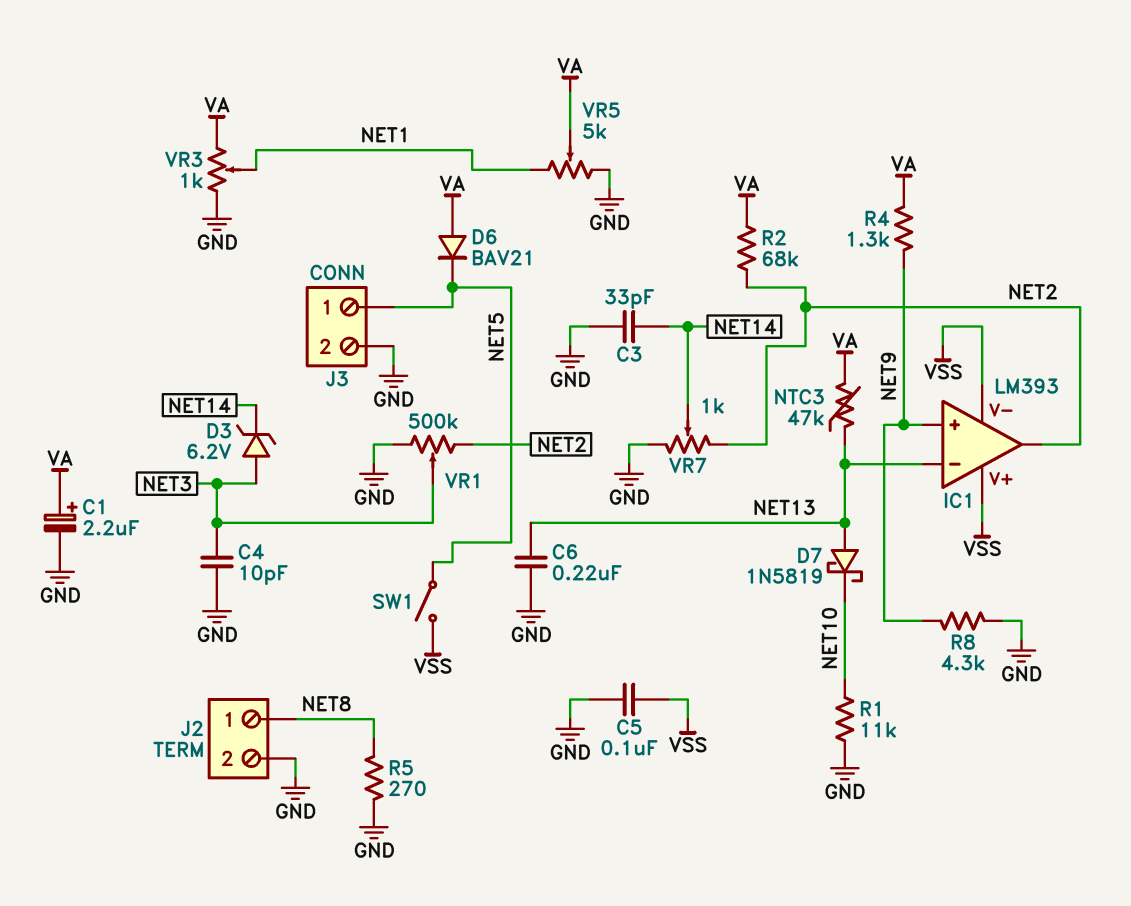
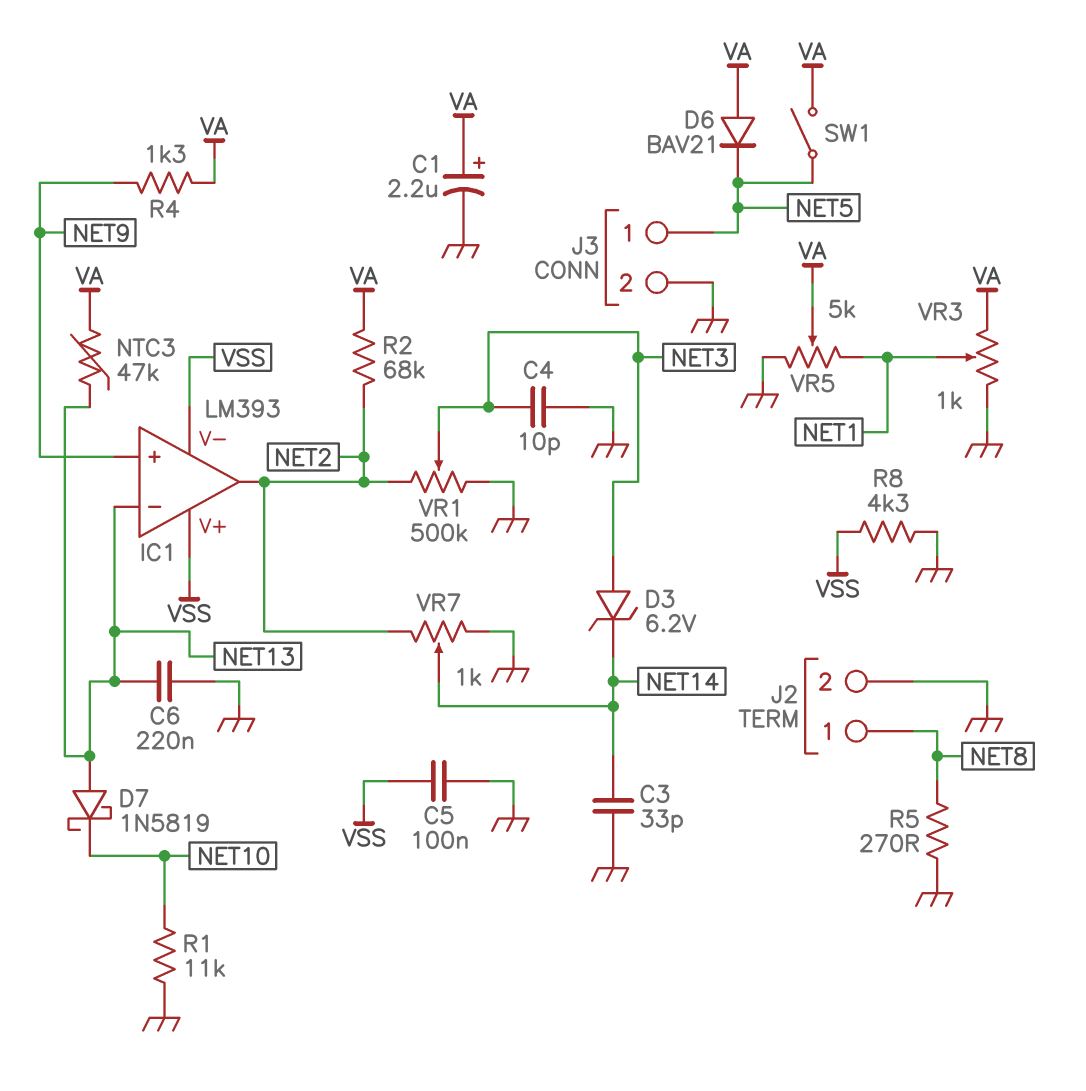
R8: 4.3k (GND, NET9) -> 4.3k (GND, VSS)
SW1: switch (NET5, VSS) -> switch (NET5, VA)

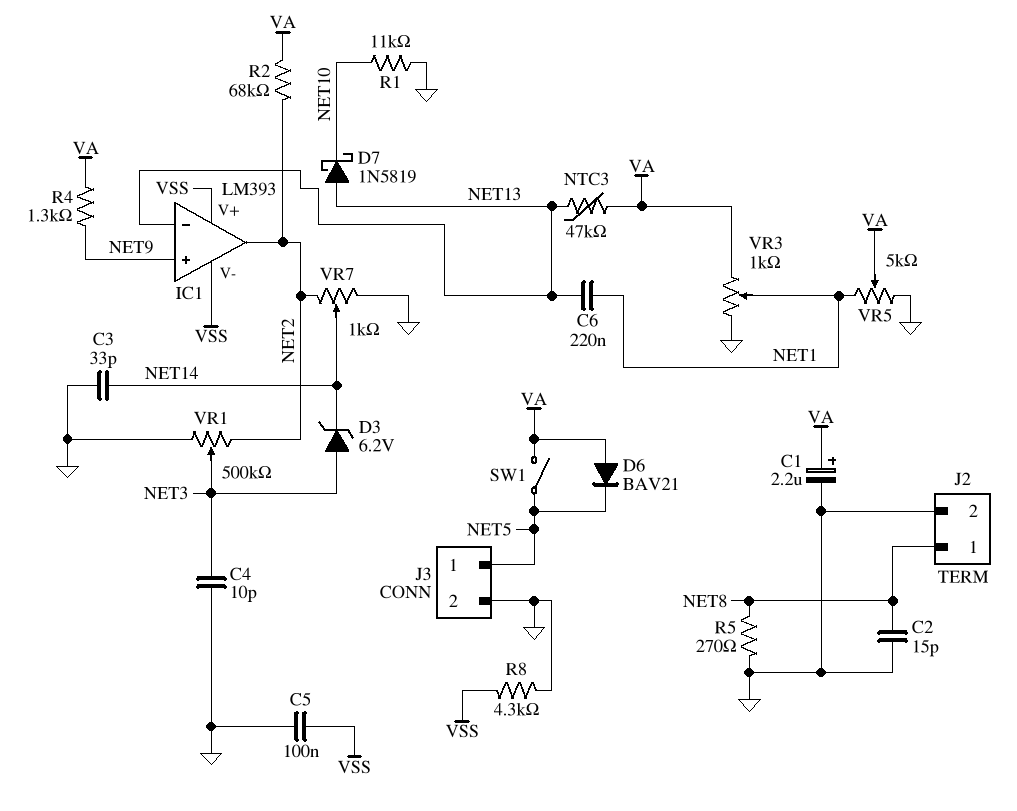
C2: none -> 15pF (GND, NET8)
C6: 220nF (GND, NET13) -> 220nF (NET1, NET13)

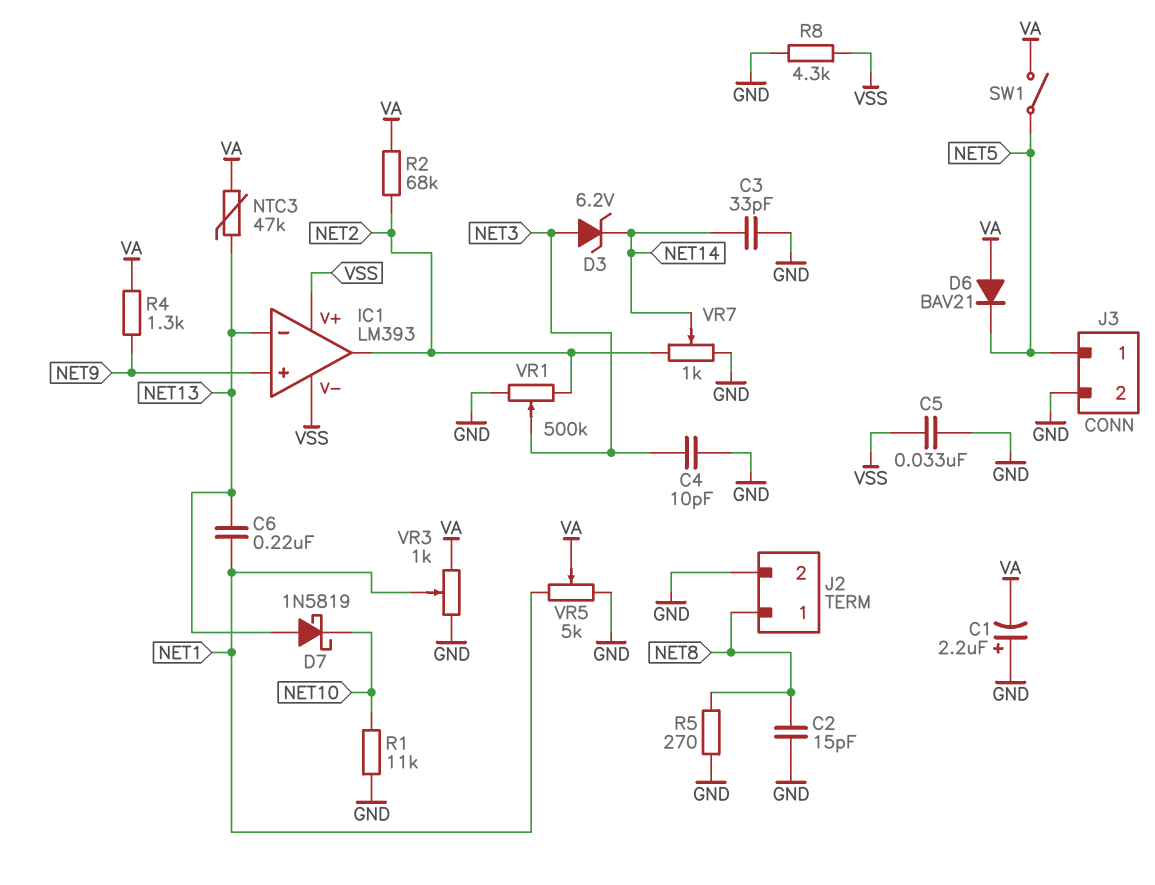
C1: 2.2uF (plus VA, minus GND) -> 2.2uF (plus GND, minus VA)
C5: 100nF (GND, VSS) -> 33nF (GND, VSS)

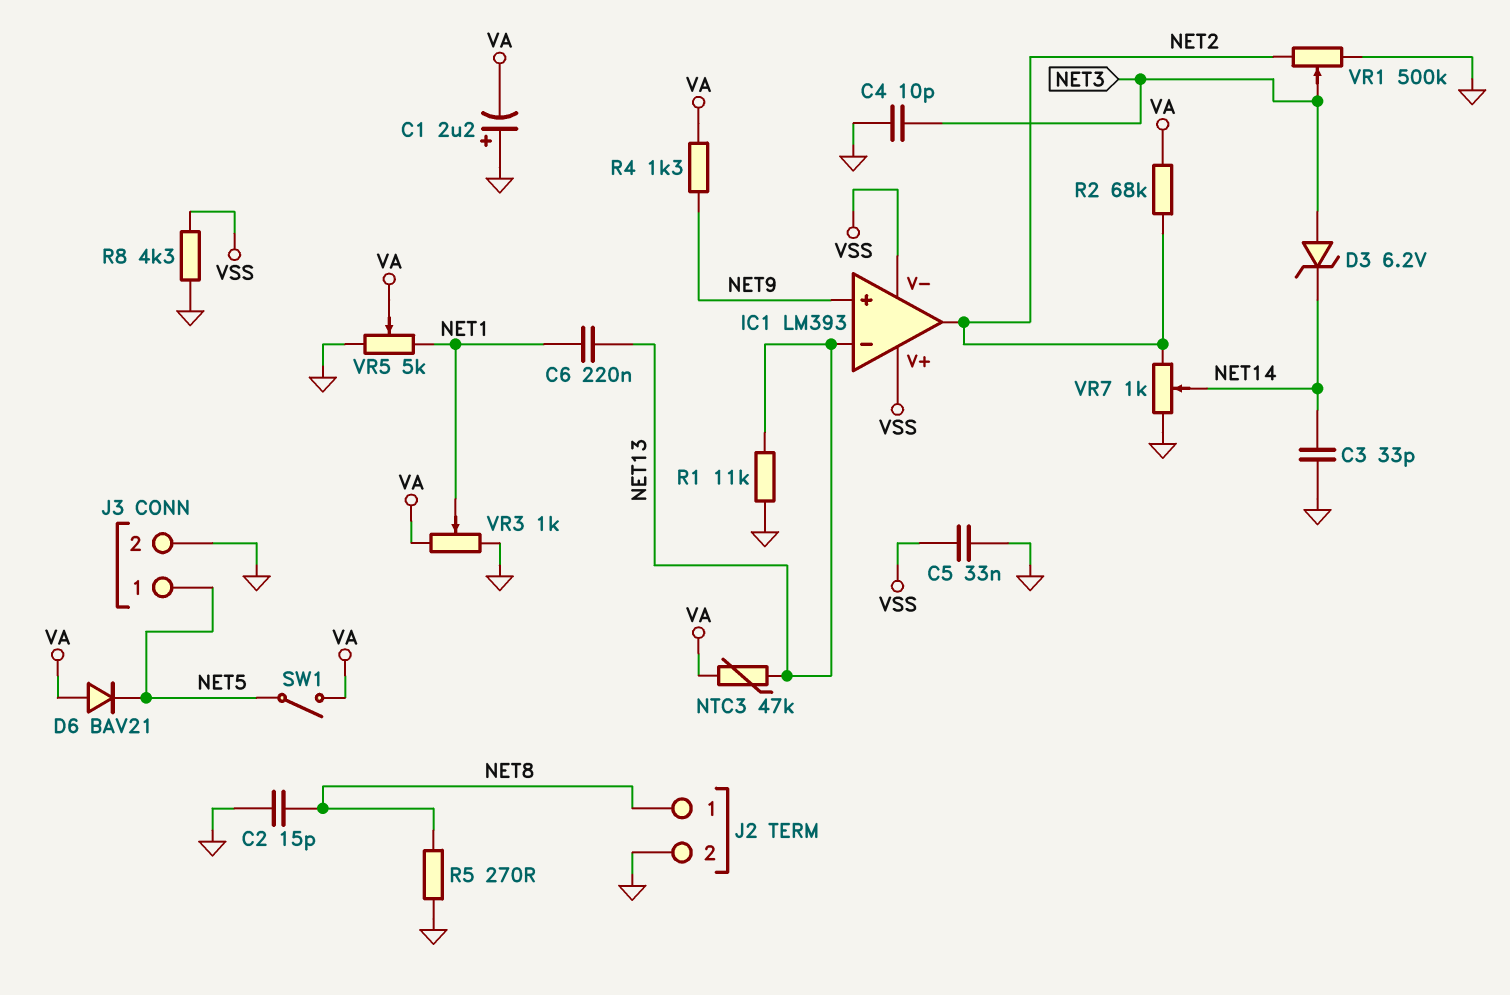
D7: schottky 1N5819 (A NET13, K NET10) -> none
R1: 11k (GND, NET10) -> 11k (GND, NET13)

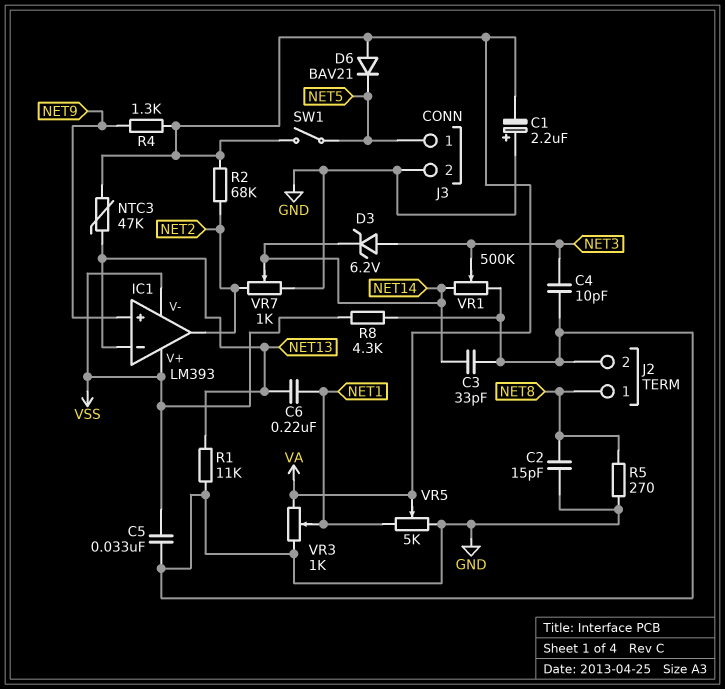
VR1: 500k (GND, NET2, wiper NET3) -> 500k (GND, NET14, wiper NET3)

